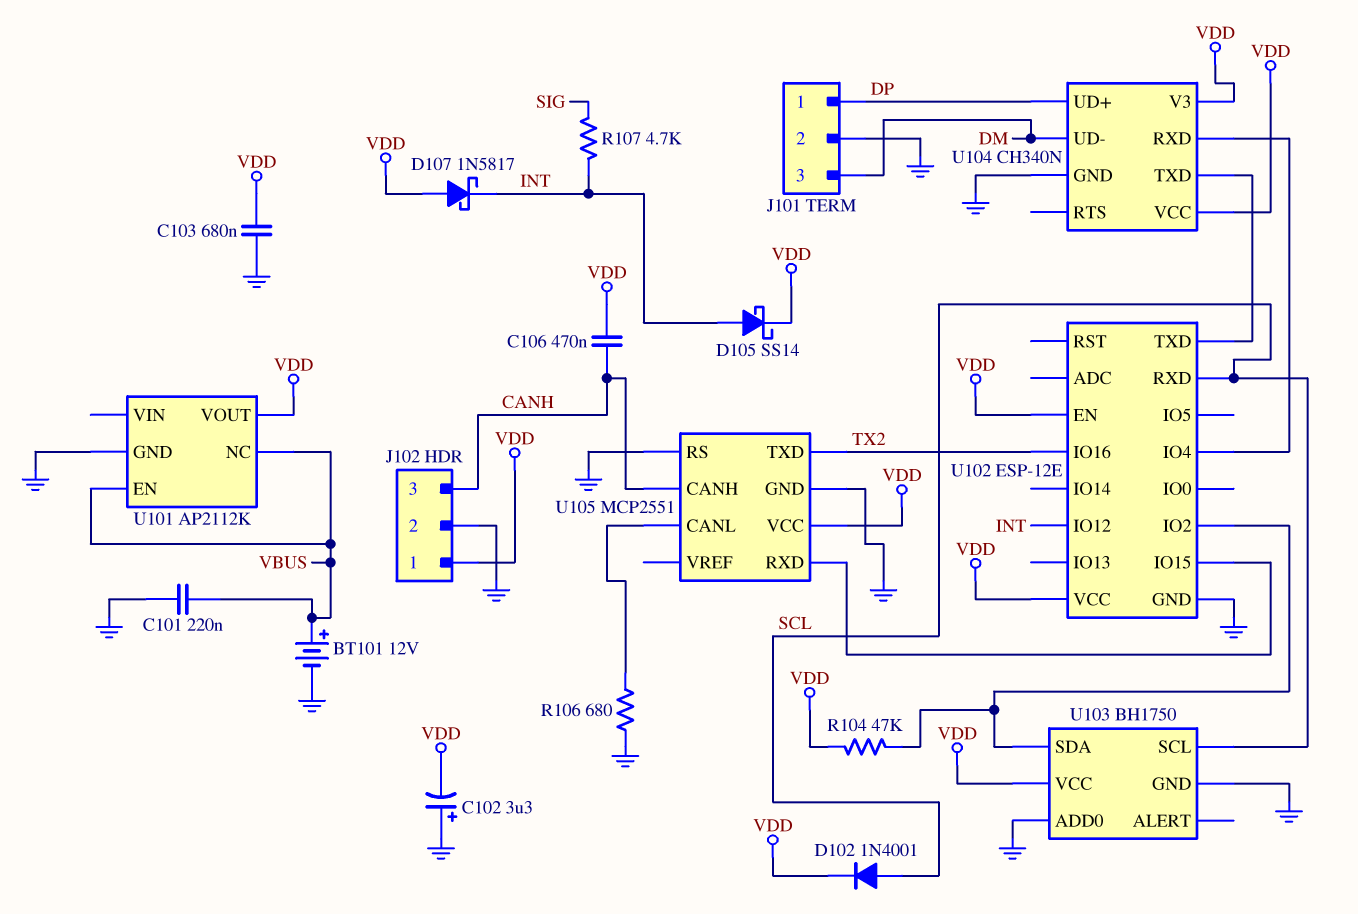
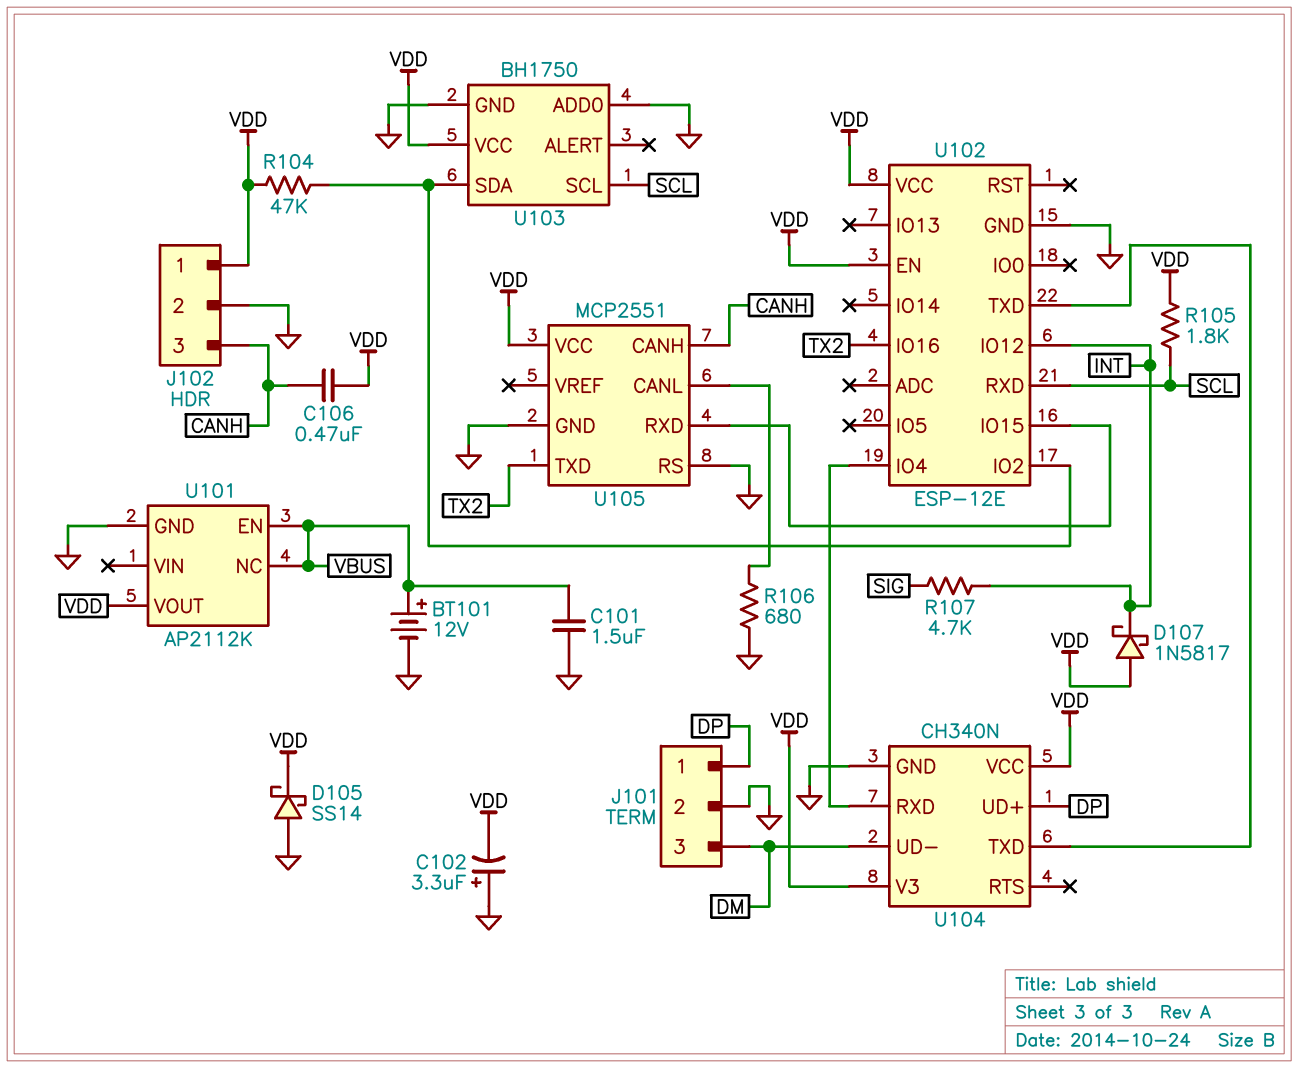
C101: 220nF (GND, VBUS) -> 1.5uF (GND, VBUS)
C103: 680nF (GND, VDD) -> none
D102: diode 1N4001 (A SCL, K VDD) -> none
D105: schottky SS14 (A INT, K VDD) -> schottky SS14 (A GND, K VDD)
R105: none -> 1.8k (SCL, VDD)

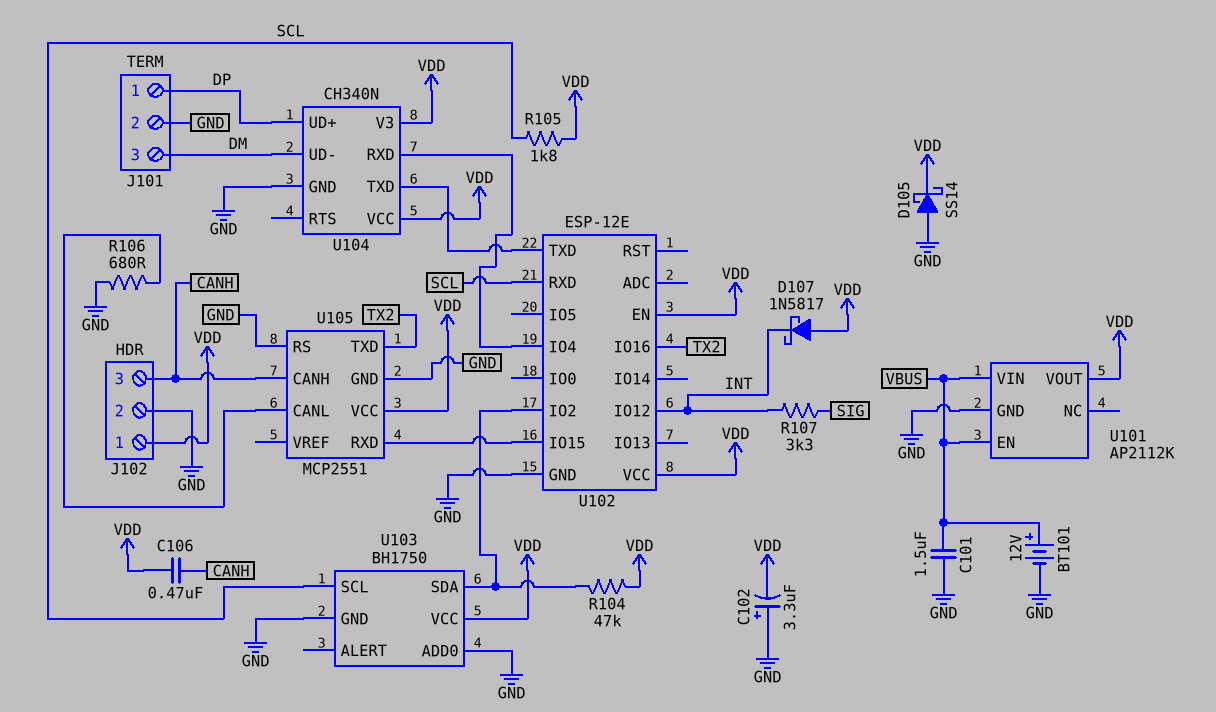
R107: 4.7k (INT, SIG) -> 3.3k (INT, SIG)
U101 pin NC: VBUS -> none
U101 pin VIN: none -> VBUS

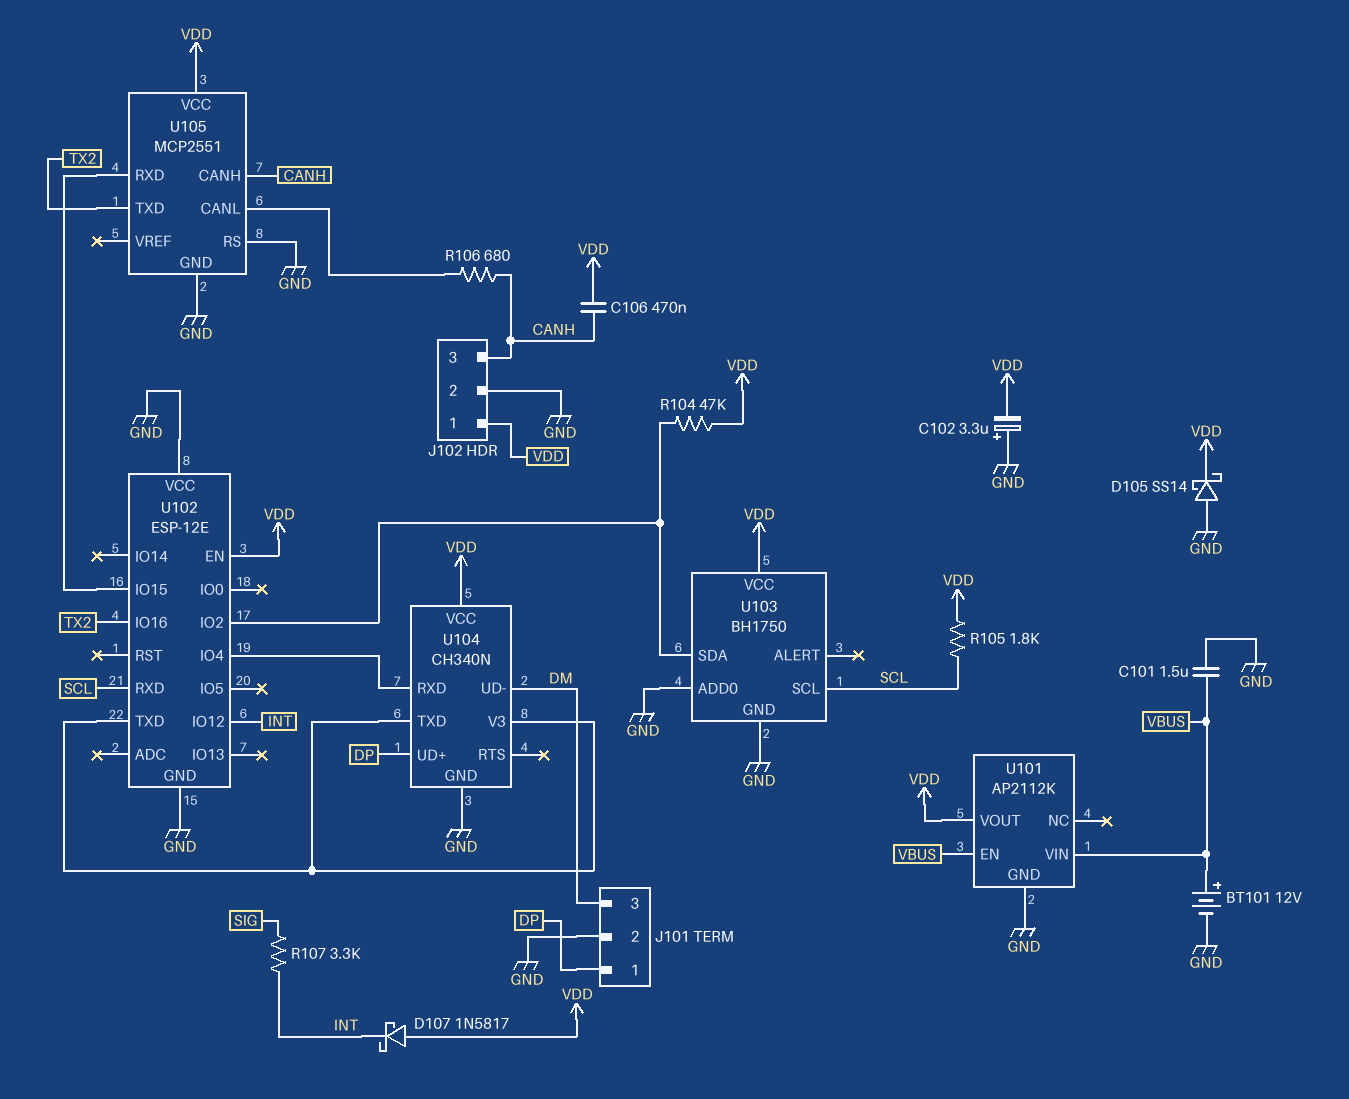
R106: 680 (GND, U105/CANL) -> 680 (CANH, U105/CANL)
U102 pin VCC: VDD -> GND
U104 pin V3: VDD -> U102/TXD

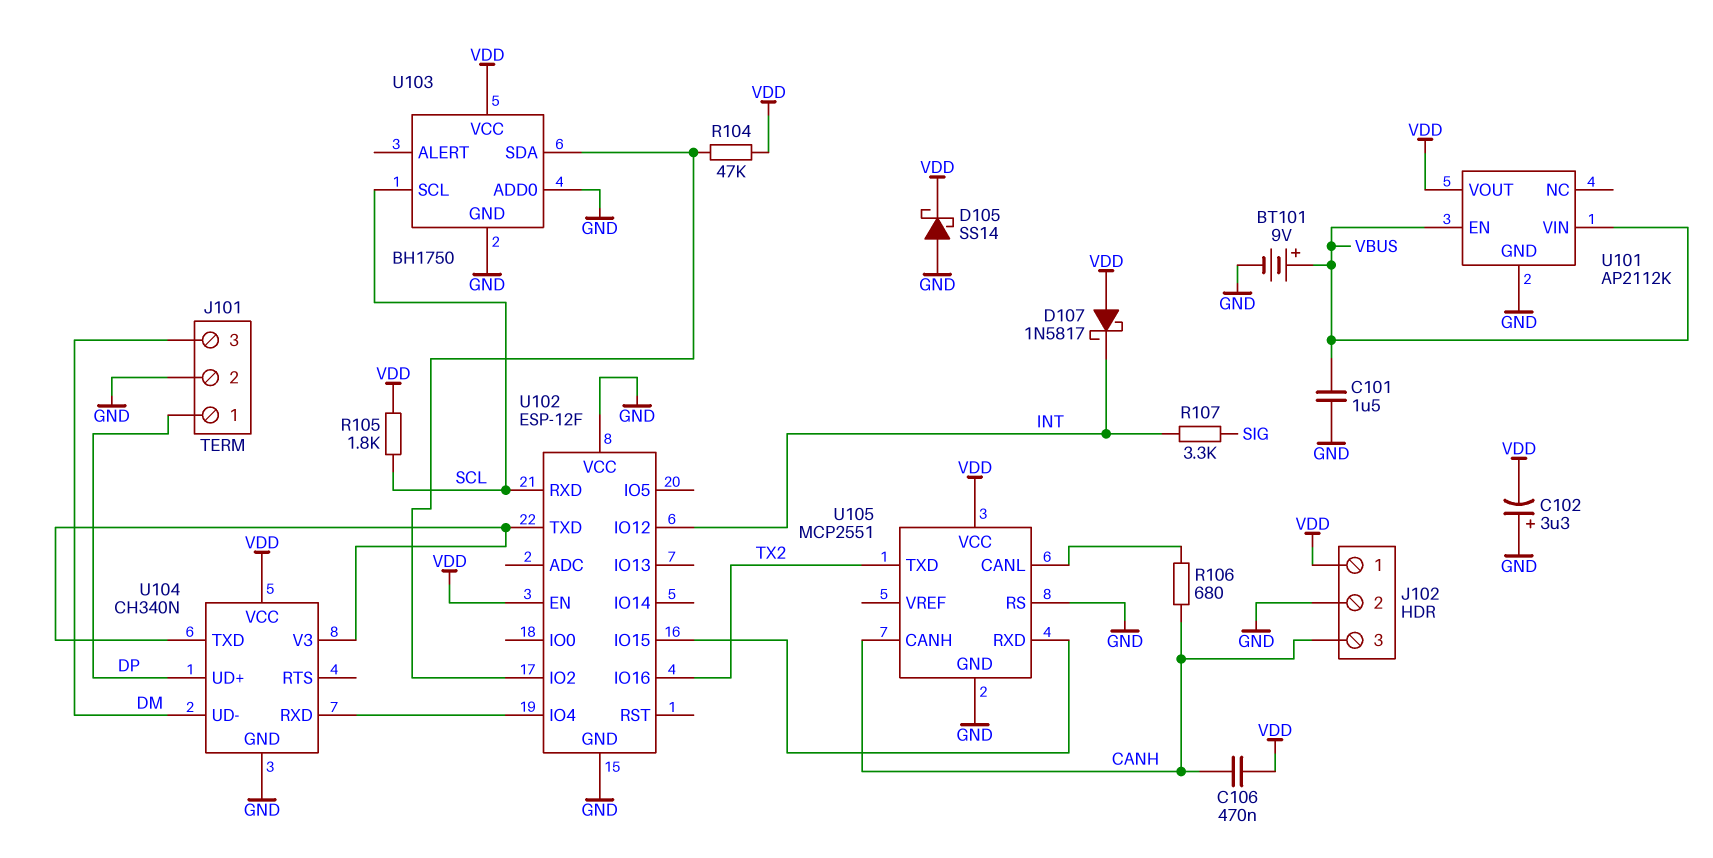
BT101: 12V (plus VBUS, minus GND) -> 9V (plus VBUS, minus GND)
U102: ESP-12E -> ESP-12F

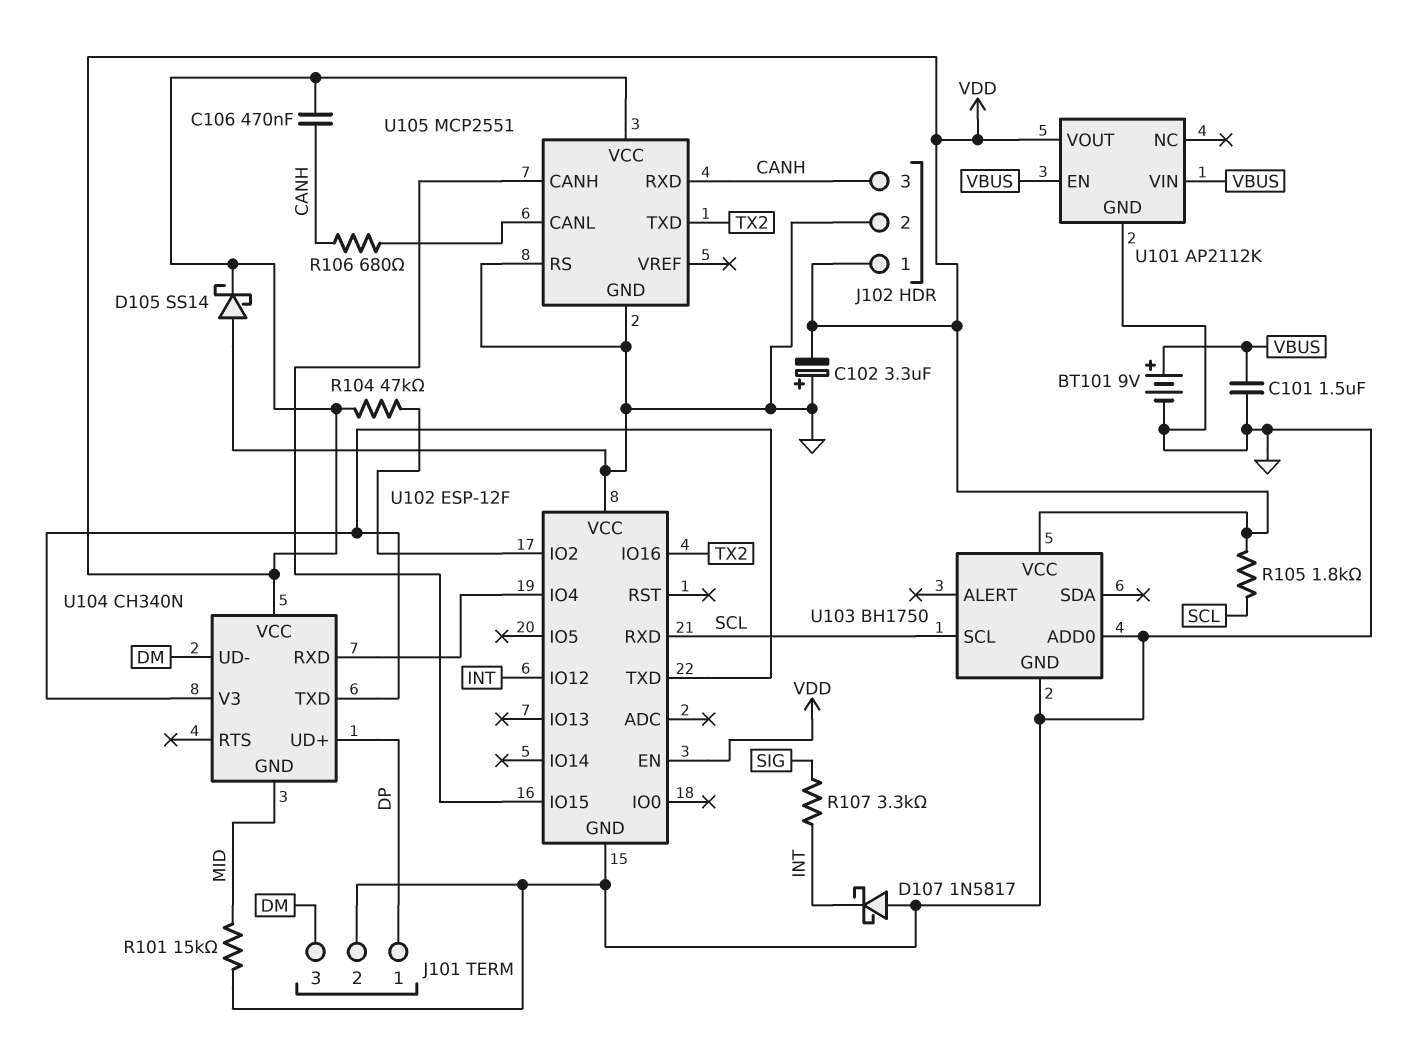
D107: schottky 1N5817 (A VDD, K INT) -> schottky 1N5817 (A GND, K INT)
R101: none -> 15k (GND, MID)
U103 pin SDA: U102/IO2 -> none
U104 pin GND: GND -> MID
U105 pin CANH: CANH -> U102/IO15
U105 pin RXD: U102/IO15 -> CANH

